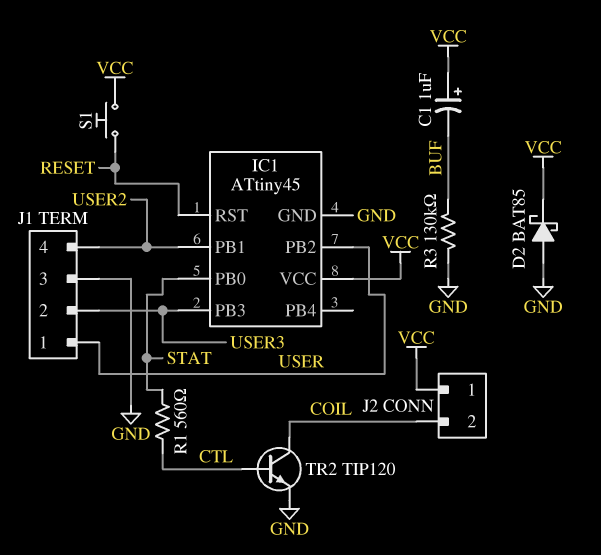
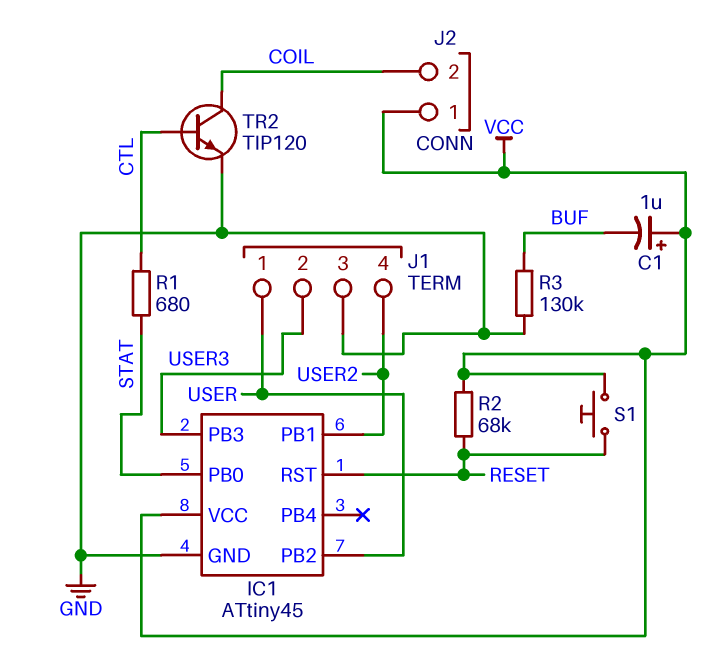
D2: schottky BAT85 (A GND, K VCC) -> none
R1: 560 (CTL, STAT) -> 680 (CTL, STAT)
R2: none -> 68k (RESET, VCC)

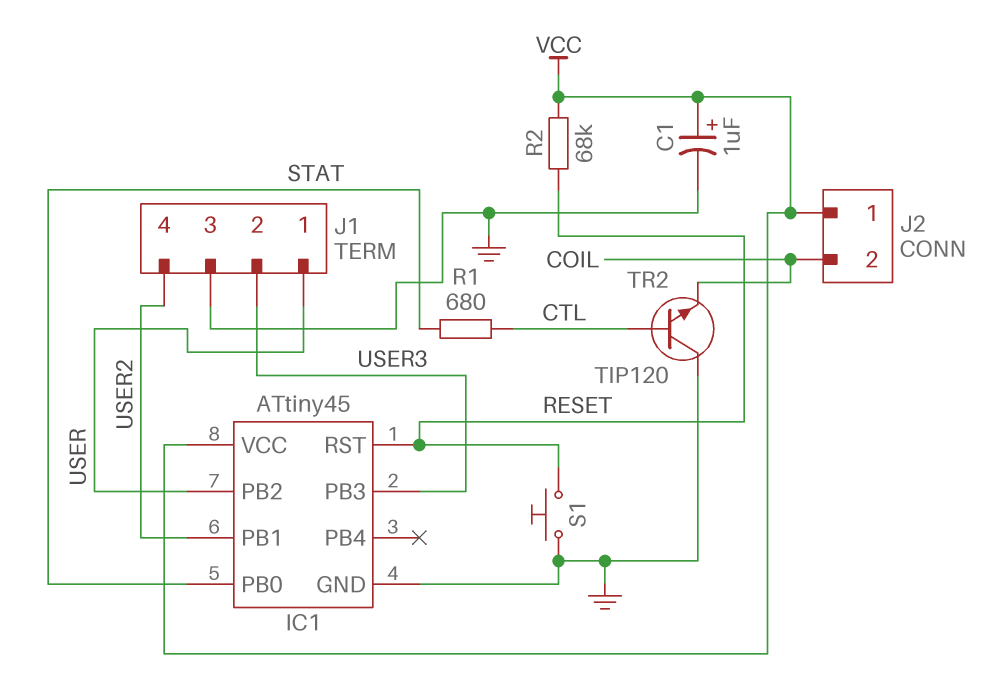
C1: 1uF (plus VCC, minus BUF) -> 1uF (plus VCC, minus GND)
R3: 130k (BUF, GND) -> none
S1: button (RESET, VCC) -> button (GND, RESET)
TR2: NPN TIP120 (B CTL, C COIL, E GND) -> NPN TIP120 (B CTL, C GND, E COIL)

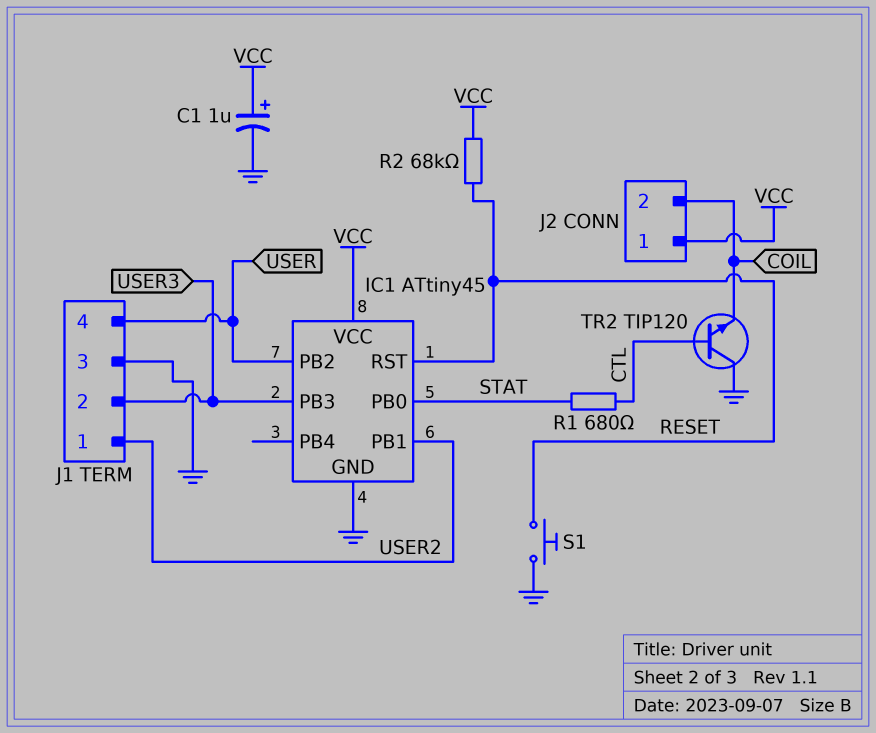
J1 pin 1: USER -> USER2
J1 pin 4: USER2 -> USER

